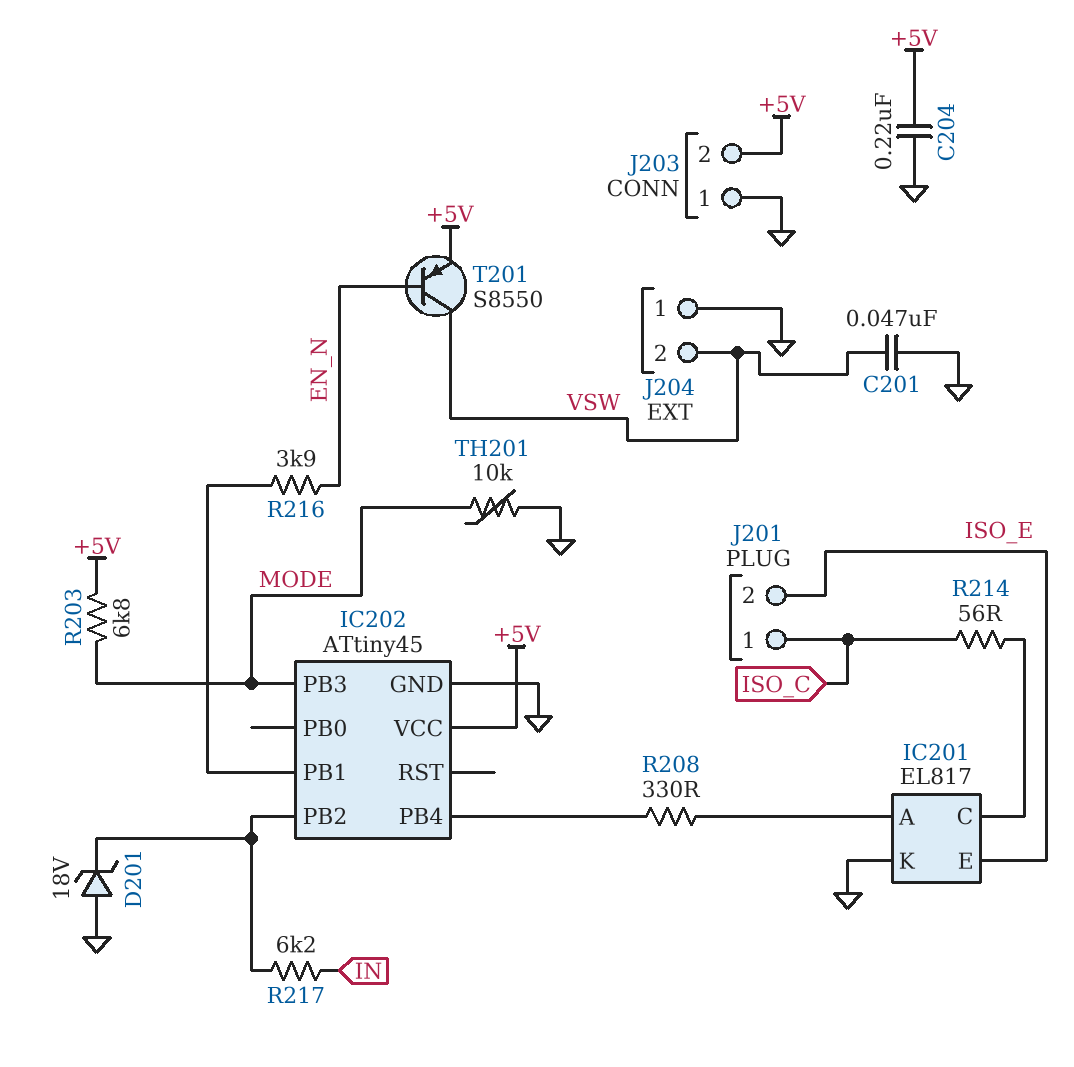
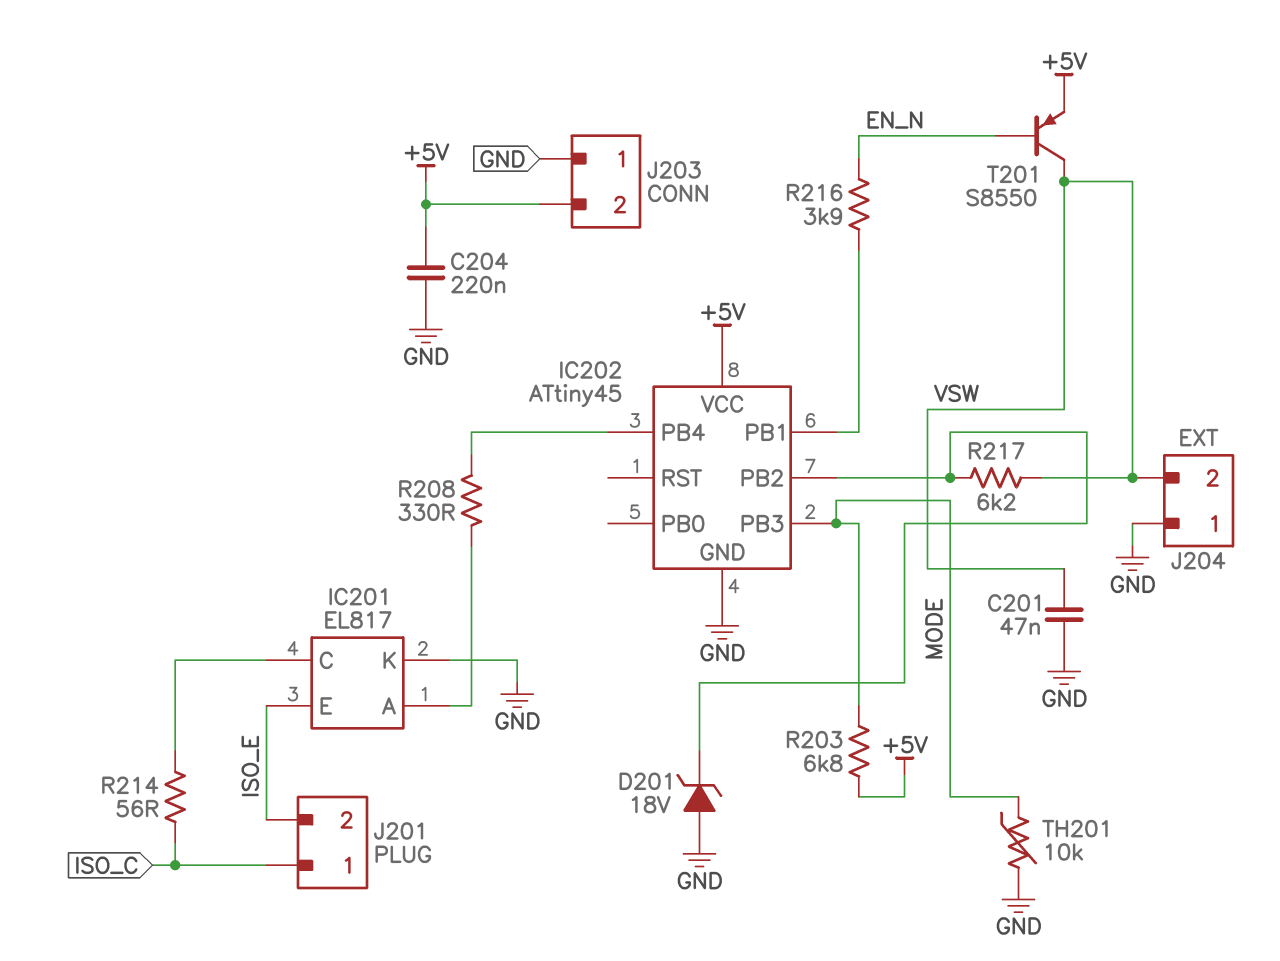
R217: 6.2k (IC202/PB2, IN) -> 6.2k (IC202/PB2, VSW)

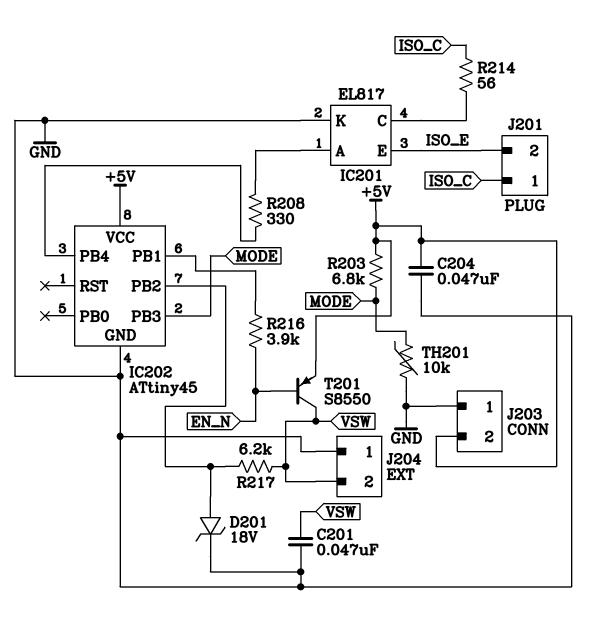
C204: 220nF (+5V, GND) -> 47nF (+5V, GND)
D201: zener 18V (A GND, K IC202/PB2) -> zener 18V (A IC202/PB2, K GND)

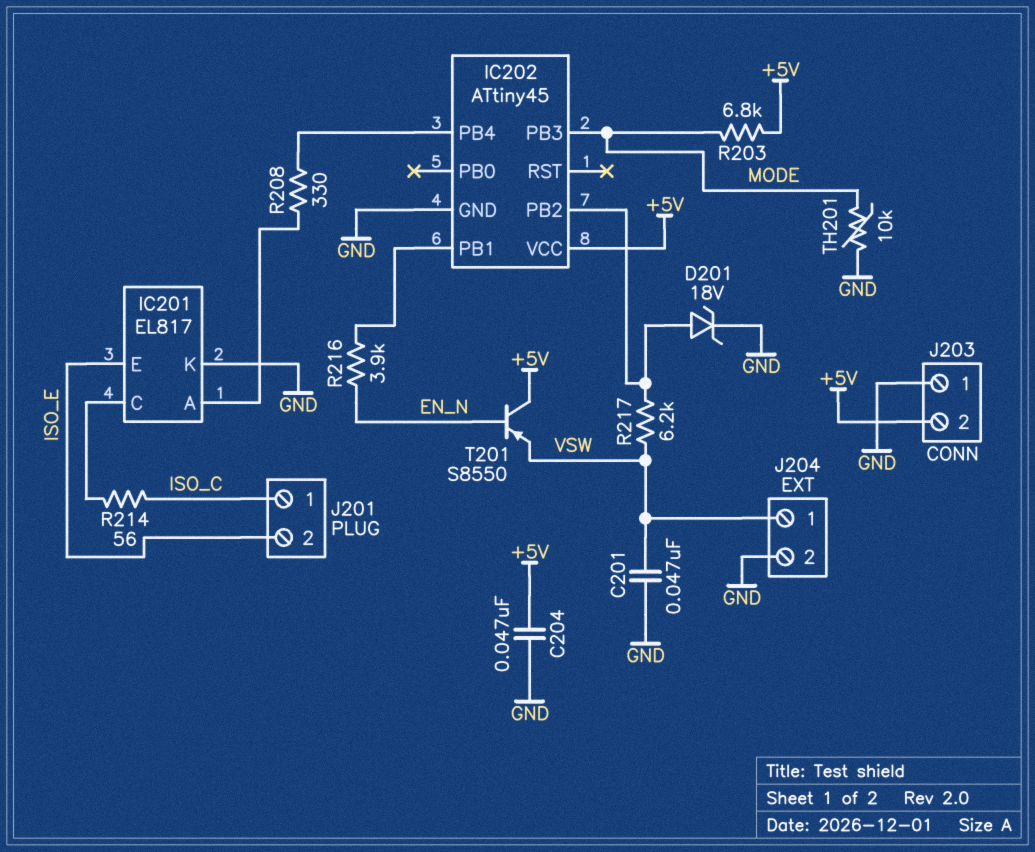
J204 pin 1: GND -> VSW
J204 pin 2: VSW -> GND
T201: PNP S8550 (B EN_N, C VSW, E +5V) -> PNP S8550 (B EN_N, C +5V, E VSW)

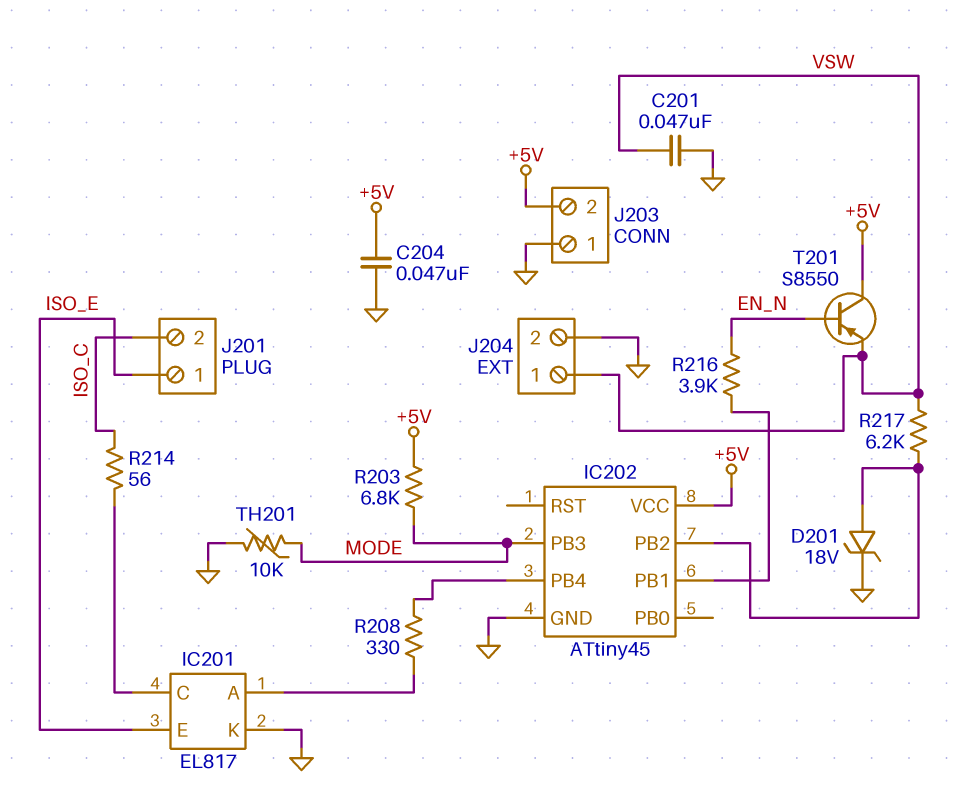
J201 pin 1: ISO_C -> ISO_E
J201 pin 2: ISO_E -> ISO_C

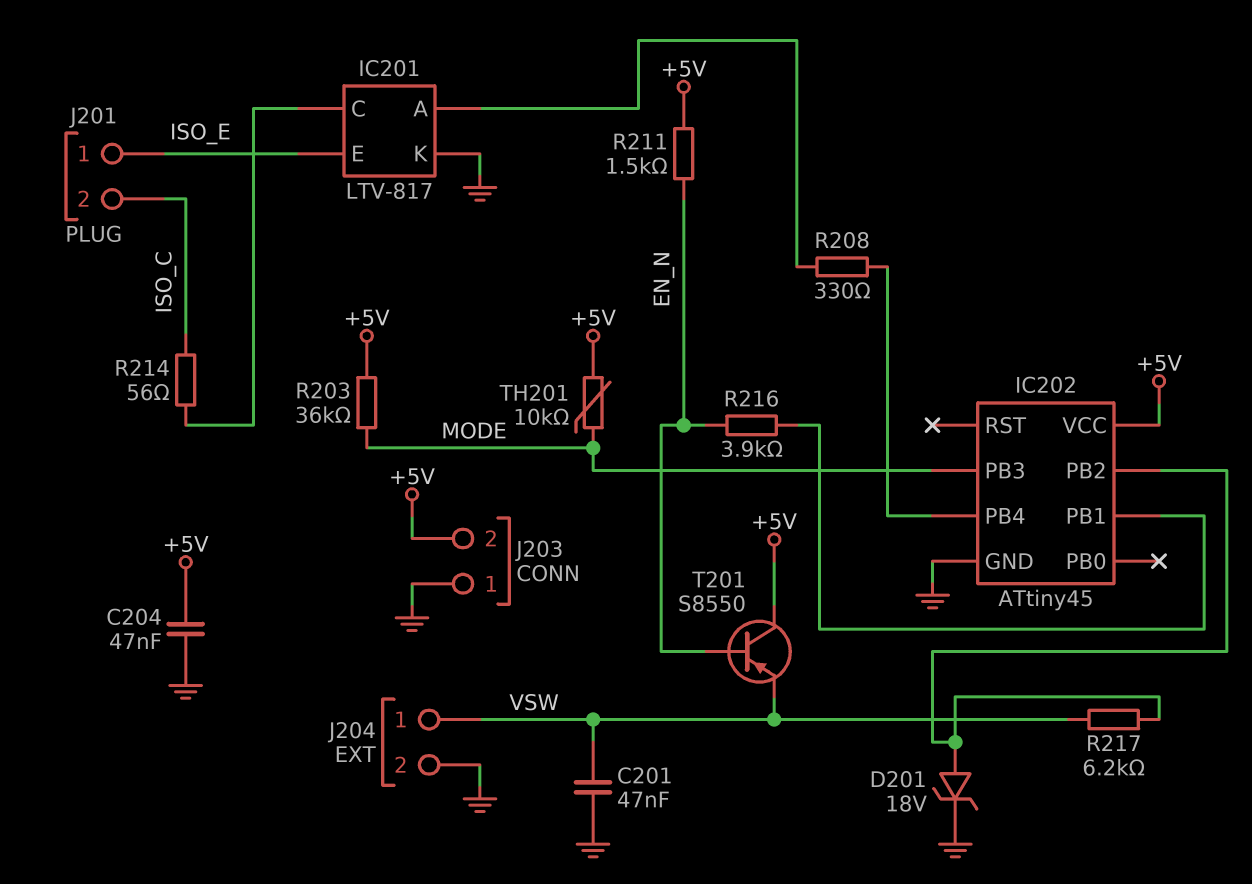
IC201: EL817 -> LTV-817
R203: 6.8k (+5V, MODE) -> 36k (+5V, MODE)
R211: none -> 1.5k (+5V, EN_N)
TH201: 10k (GND, MODE) -> 10k (+5V, MODE)

